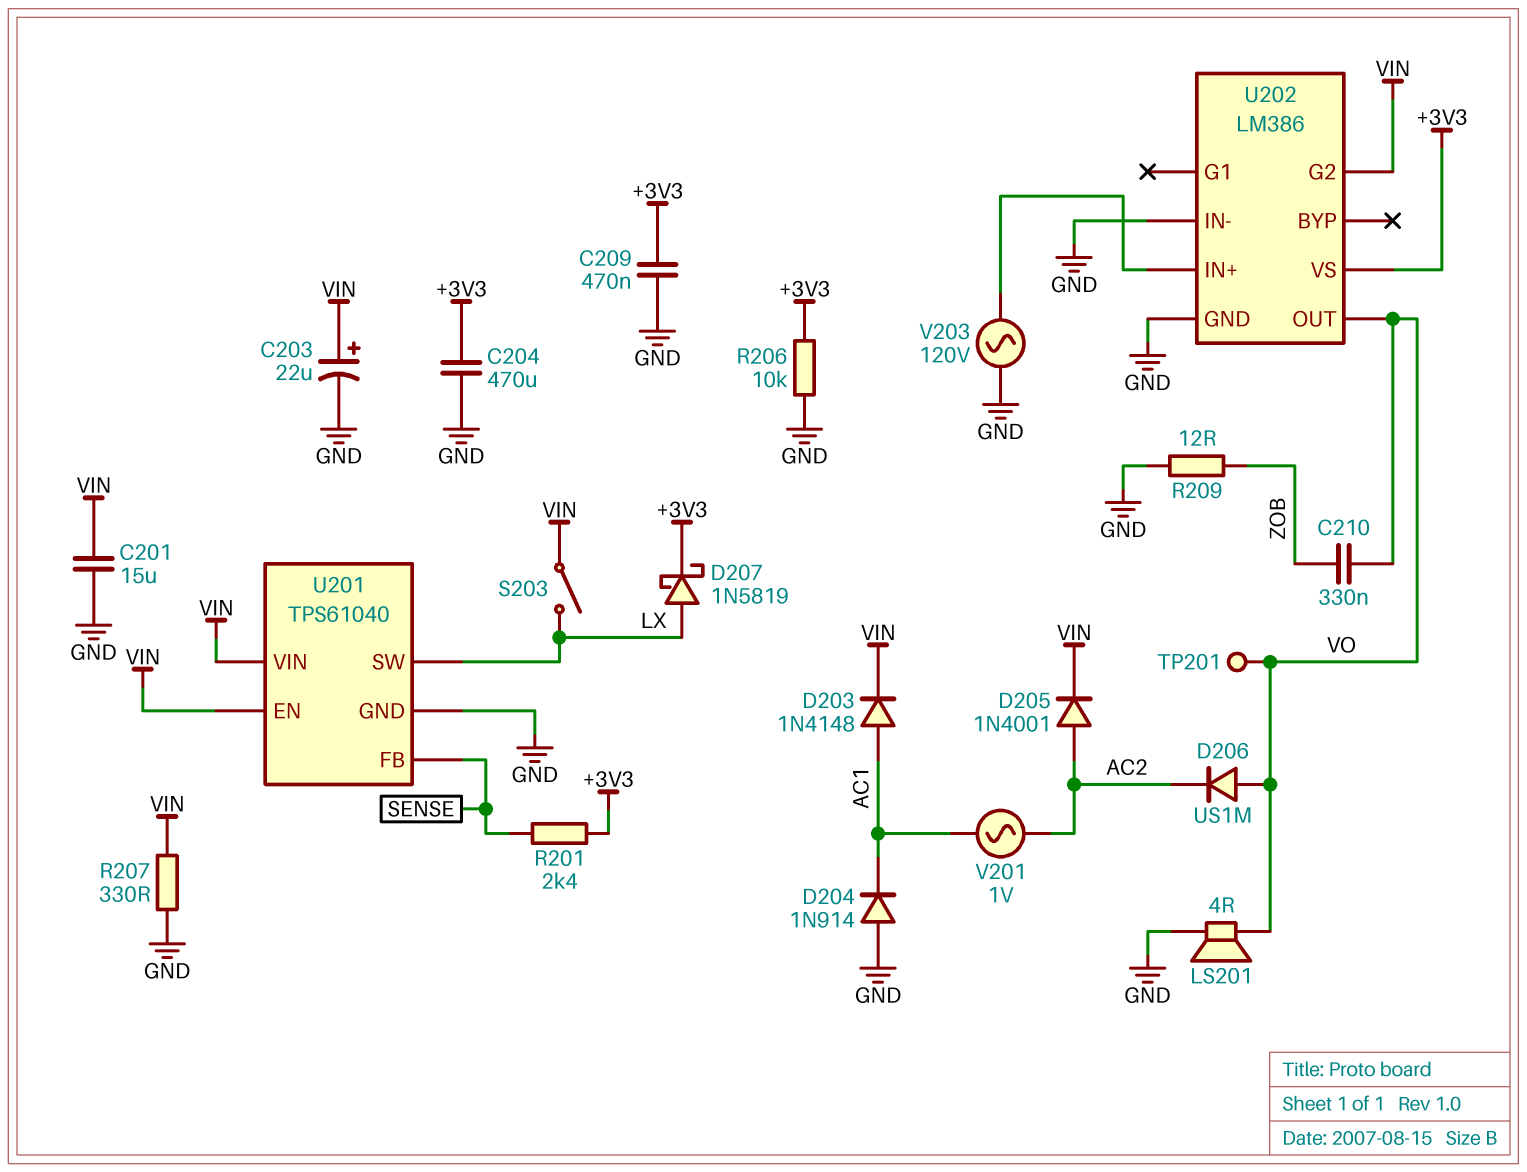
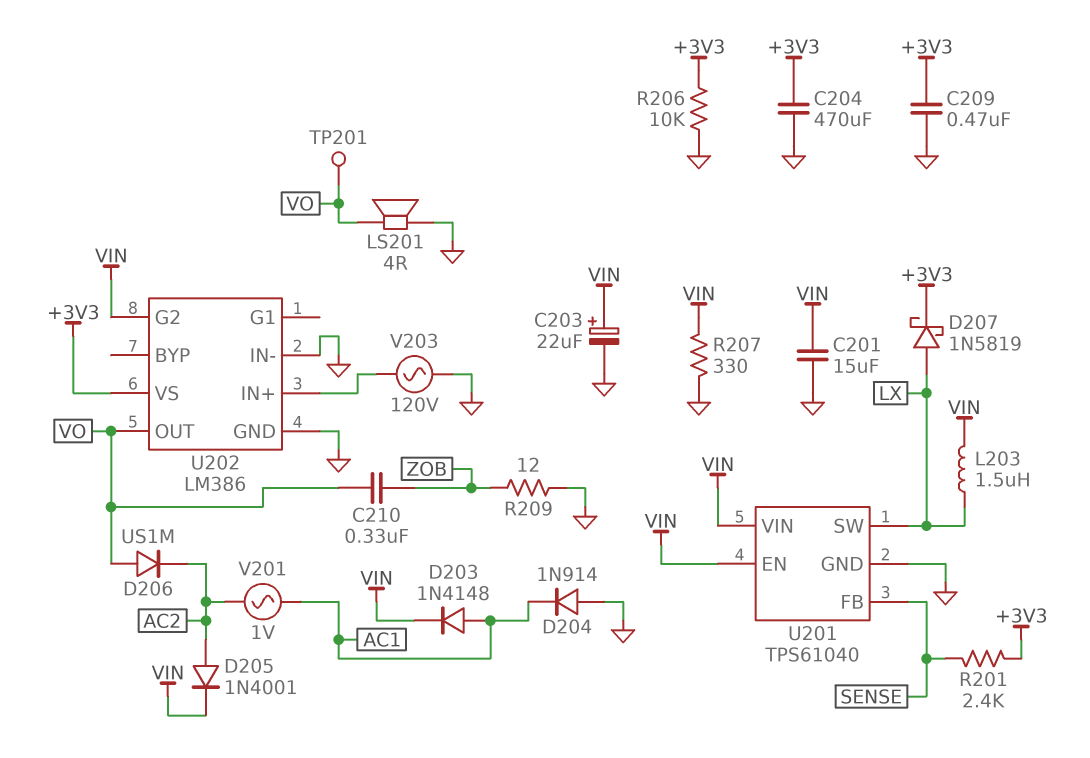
L203: none -> 1.5uH (LX, VIN)
S203: switch (LX, VIN) -> none

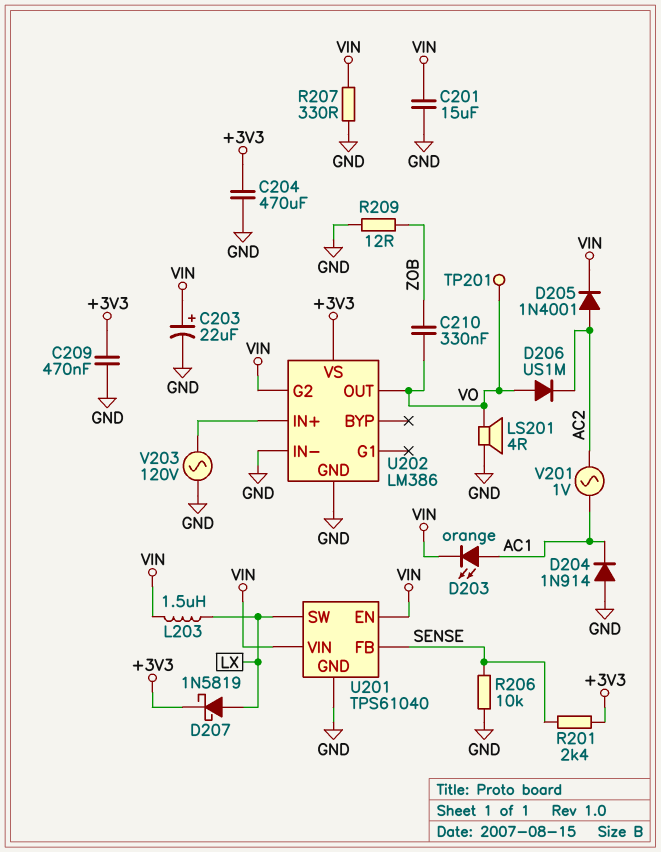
D203: diode 1N4148 (A AC1, K VIN) -> LED orange (A AC1, K VIN)
R206: 10k (+3V3, GND) -> 10k (GND, SENSE)

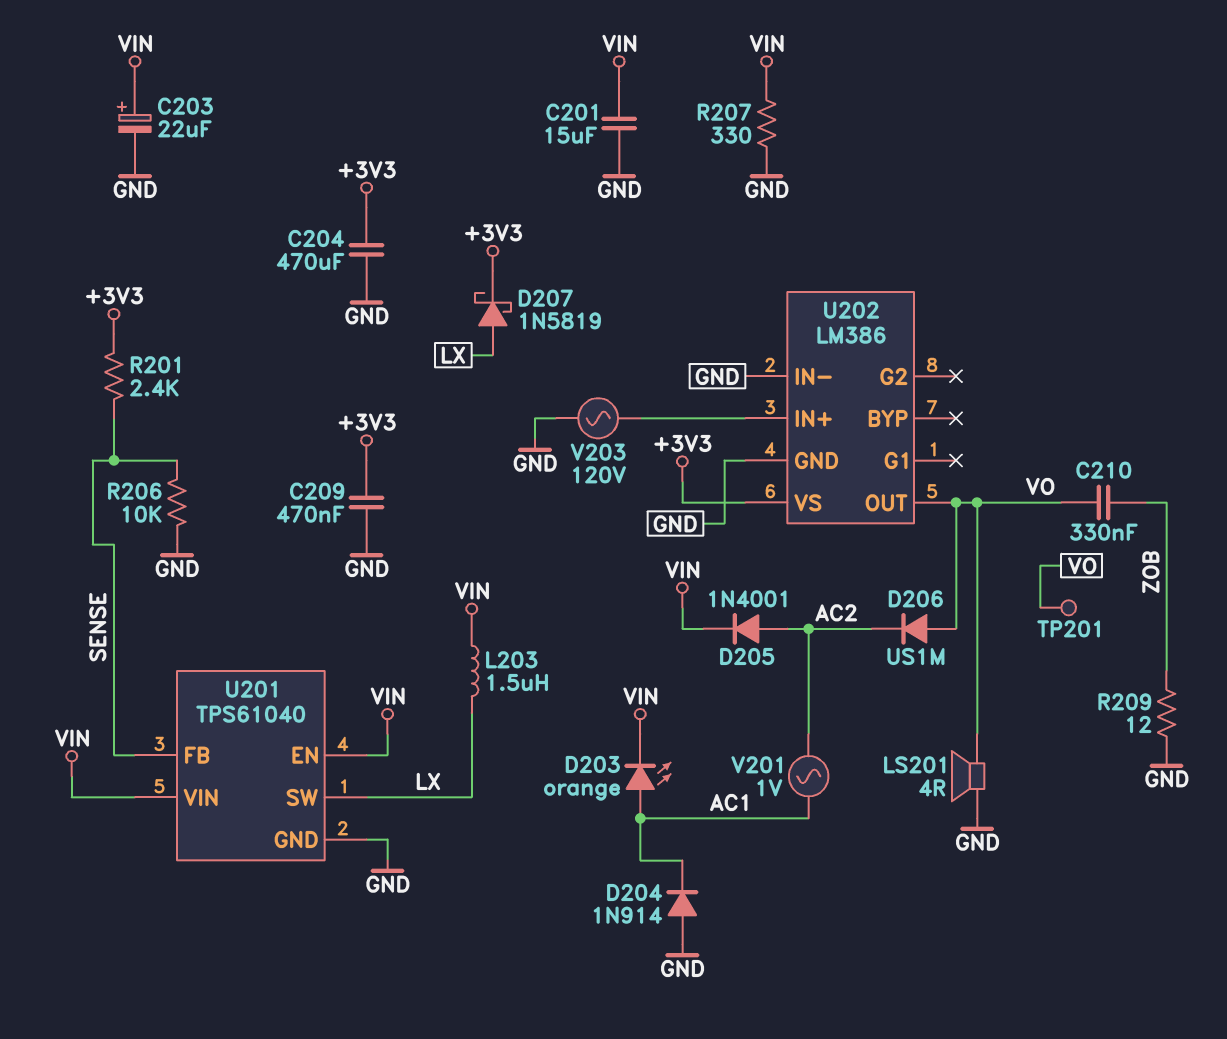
U202 pin G2: VIN -> none

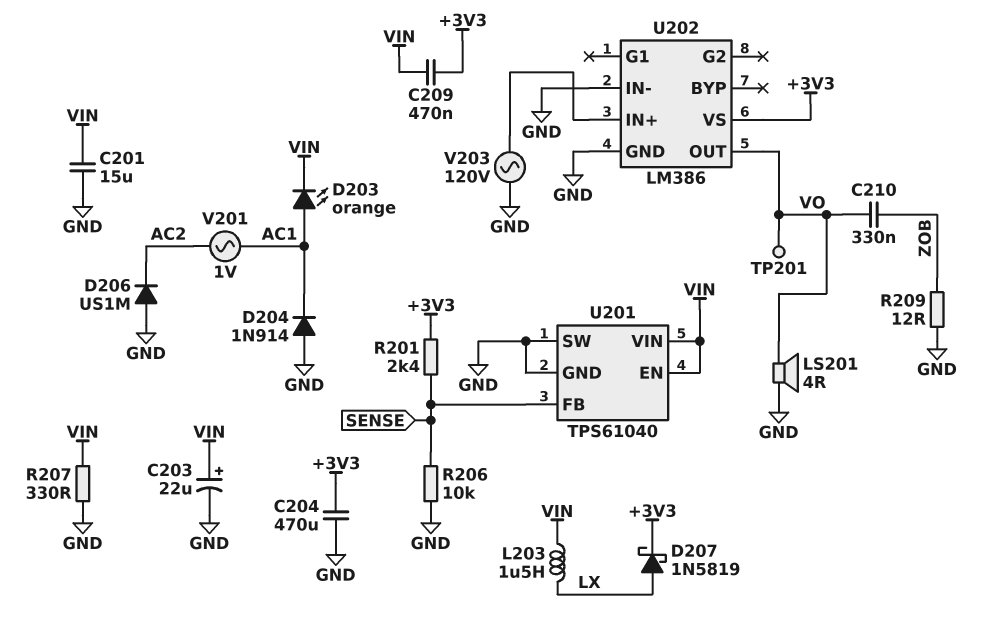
C209: 470nF (+3V3, GND) -> 470nF (+3V3, VIN)
D205: diode 1N4001 (A AC2, K VIN) -> none
D206: diode US1M (A VO, K AC2) -> diode US1M (A GND, K AC2)
U201 pin SW: LX -> GND

